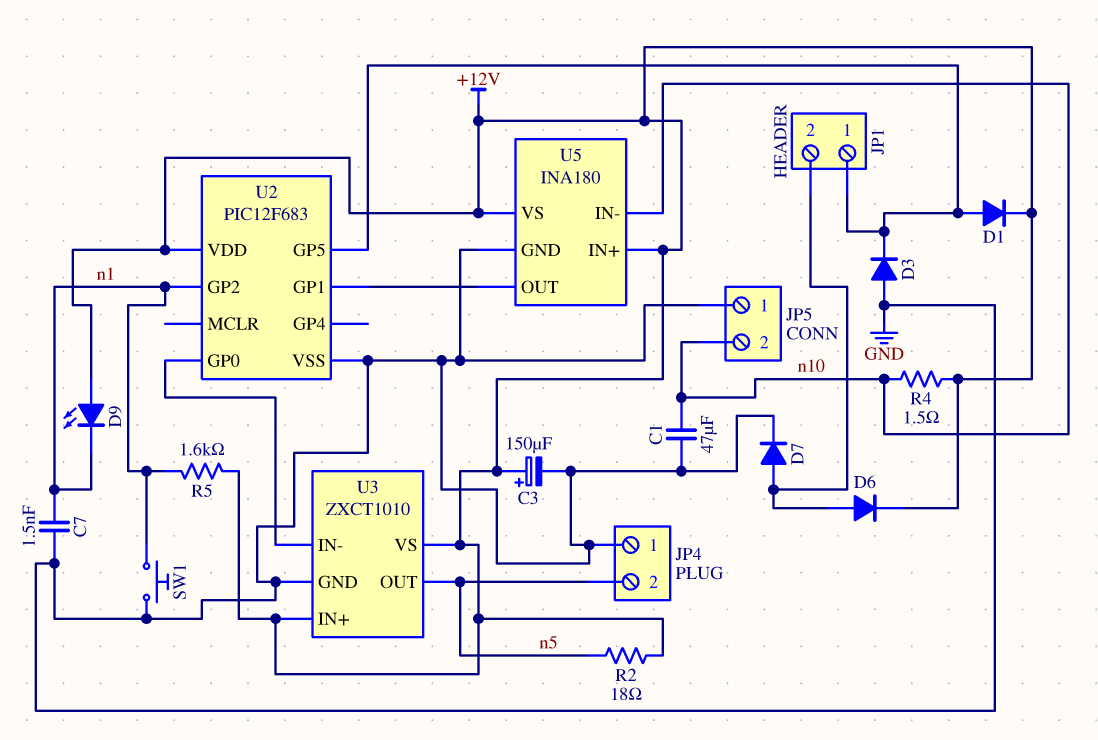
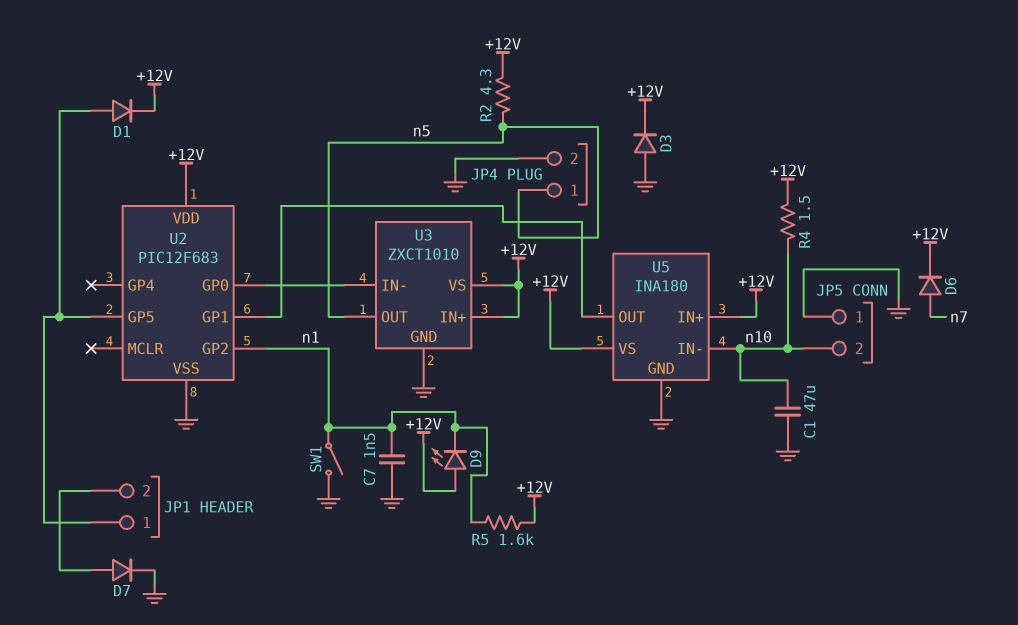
C3: 150uF (plus +12V, minus GND) -> none
D3: diode (A GND, K JP1/1) -> diode (A GND, K +12V)
D6: diode (A JP1/2, K +12V) -> diode (A n7, K +12V)
JP4 pin 1: GND -> n5
JP4 pin 2: n5 -> GND
R2: 18 (+12V, n5) -> 4.3 (+12V, n5)
SW1: button (GND, n1) -> switch (GND, n1)

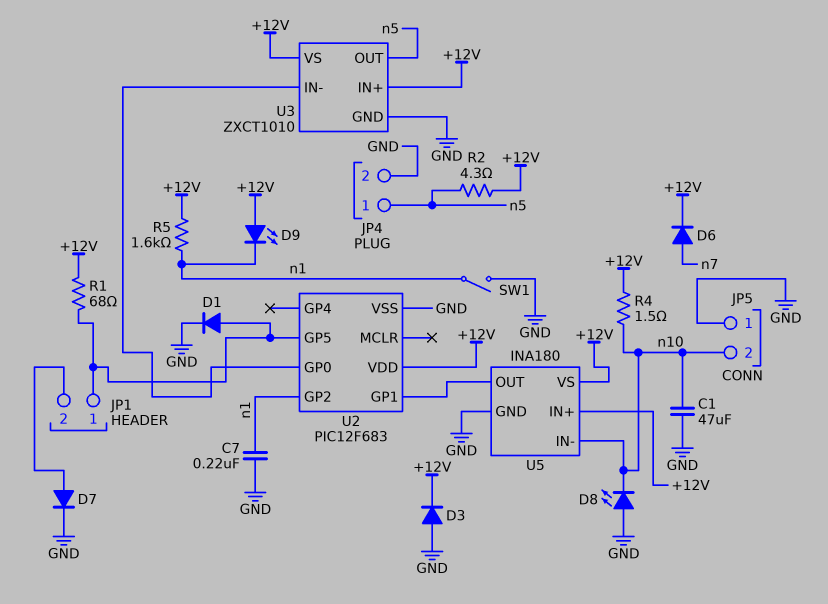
C7: 1.5nF (GND, n1) -> 220nF (GND, n1)
D1: diode (A JP1/1, K +12V) -> diode (A JP1/1, K GND)
D8: none -> LED (A GND, K n10)
R1: none -> 68 (+12V, JP1/1)

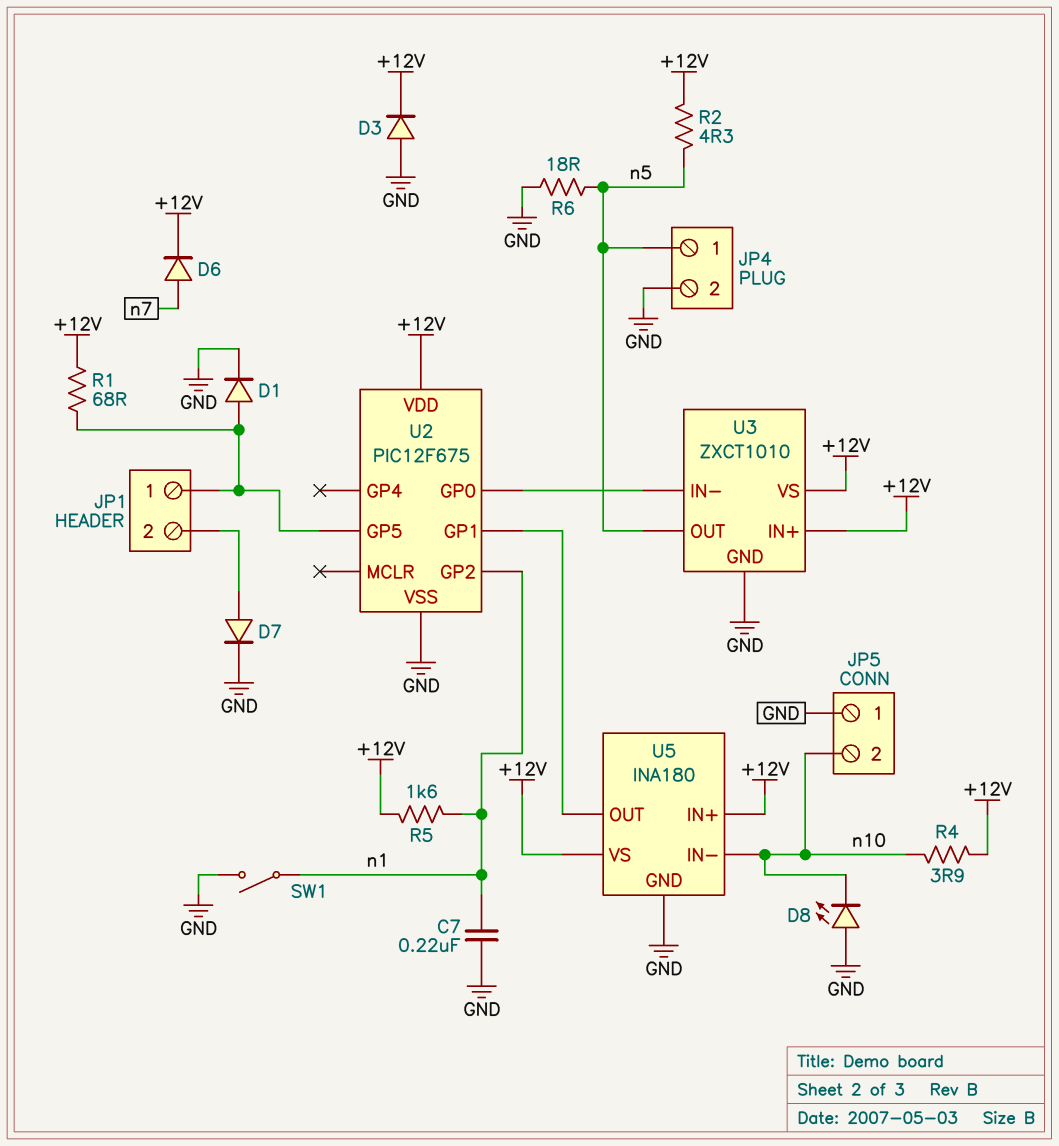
C1: 47uF (GND, n10) -> none
D9: LED (A +12V, K n1) -> none
R4: 1.5 (+12V, n10) -> 3.9 (+12V, n10)
R6: none -> 18 (GND, n5)
U2: PIC12F683 -> PIC12F675

